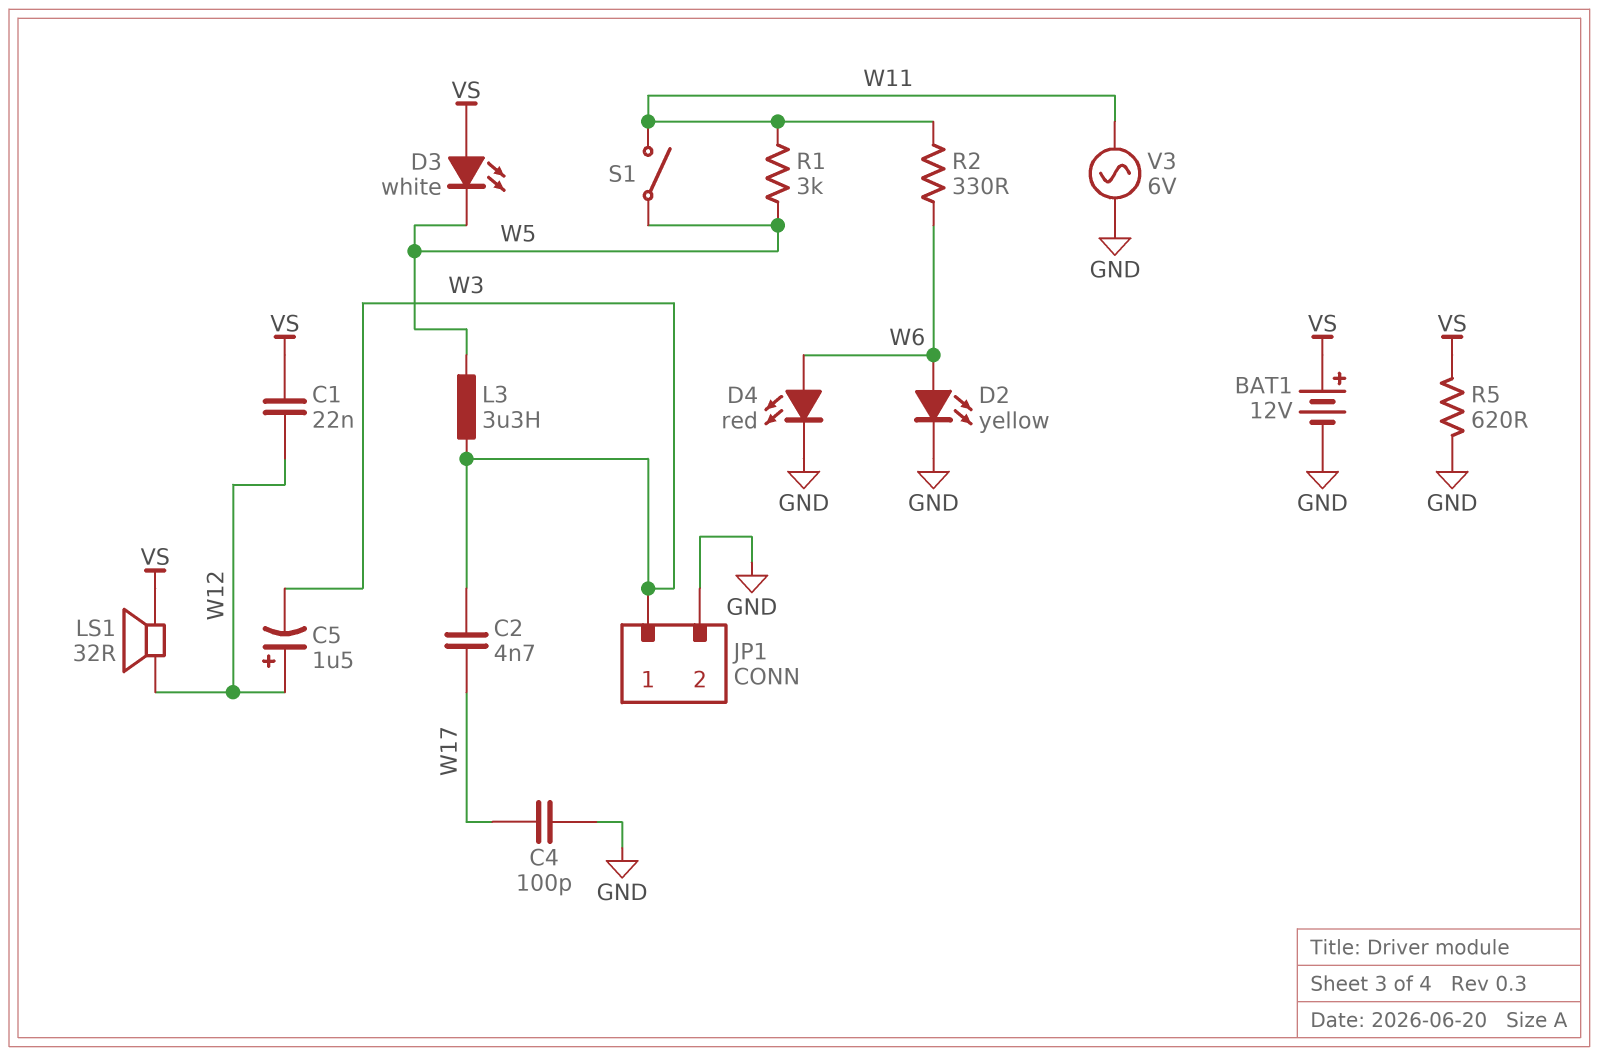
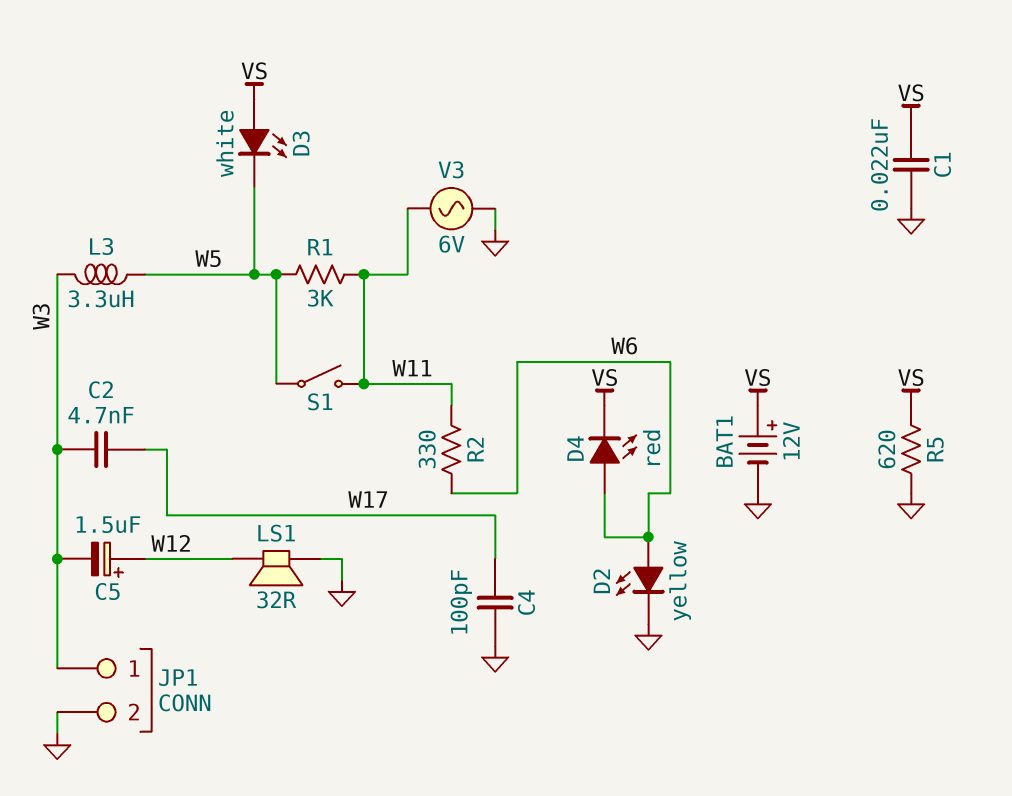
C1: 22nF (VS, W12) -> 22nF (GND, VS)
D4: LED red (A W6, K GND) -> LED red (A W6, K VS)
LS1: speaker 32R (VS, W12) -> speaker 32R (GND, W12)

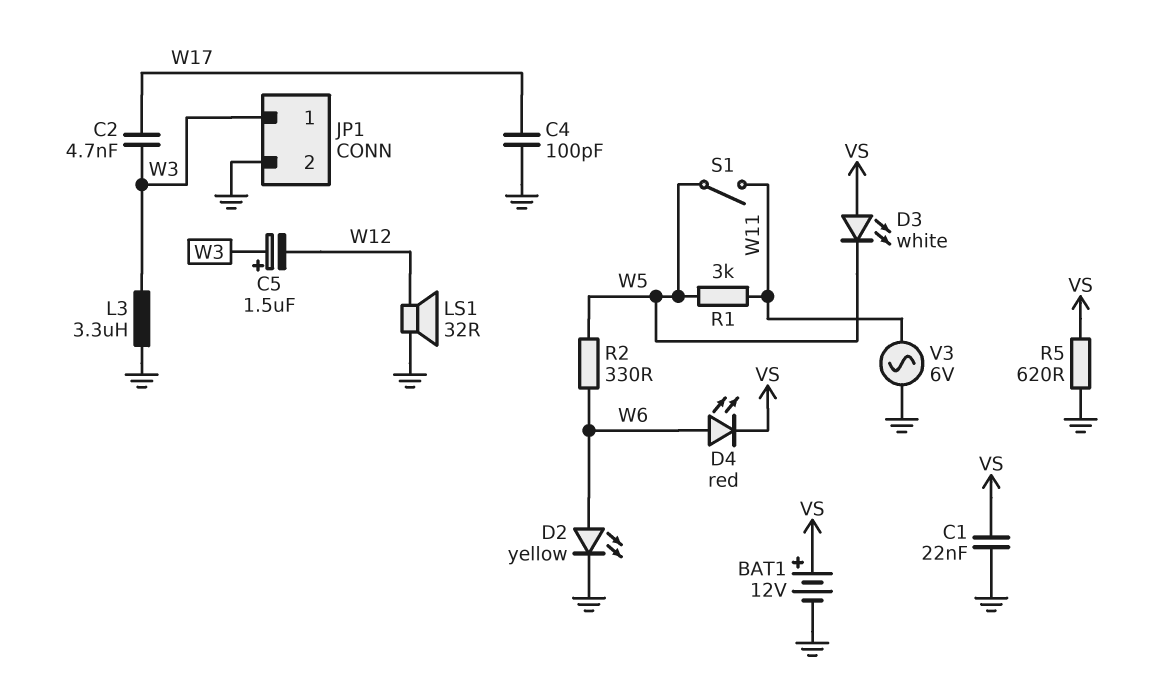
C5: 1.5uF (plus W12, minus W3) -> 1.5uF (plus W3, minus W12)
L3: 3.3uH (W3, W5) -> 3.3uH (GND, W3)
R2: 330 (W6, W11) -> 330 (W5, W6)

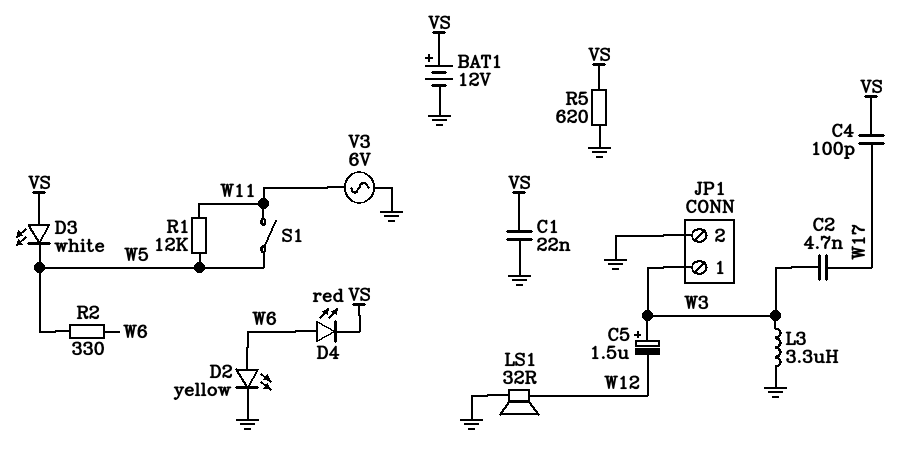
C4: 100pF (GND, W17) -> 100pF (VS, W17)
R1: 3k (W5, W11) -> 12k (W5, W11)

